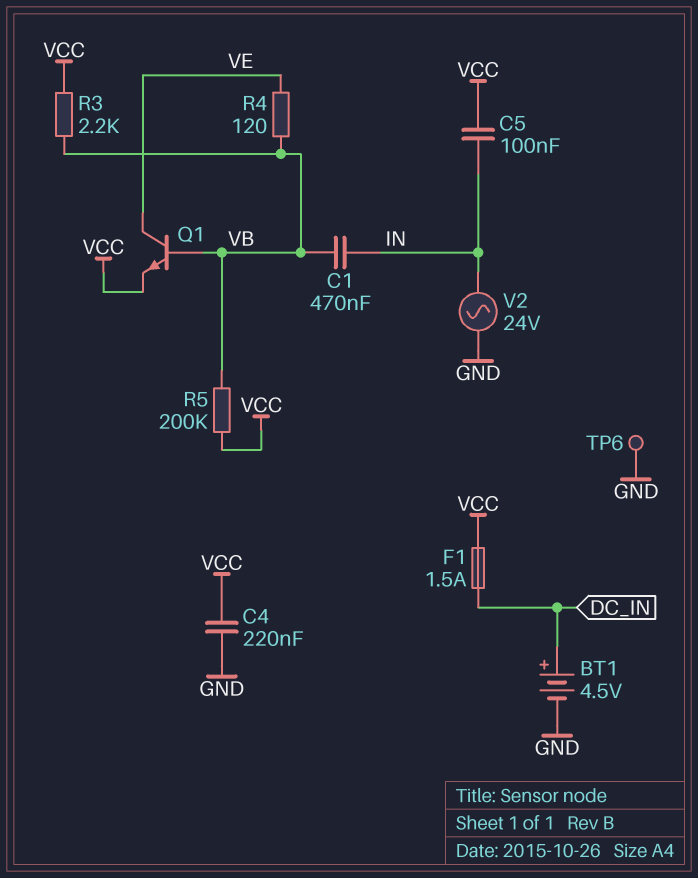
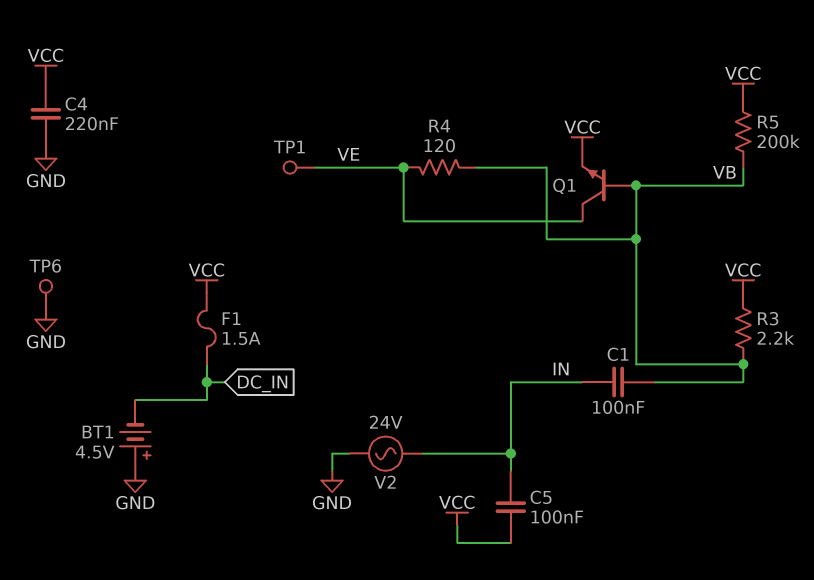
BT1: 4.5V (plus DC_IN, minus GND) -> 4.5V (plus GND, minus DC_IN)
C1: 470nF (IN, VB) -> 100nF (IN, VB)
TP1: none -> test point (VE)

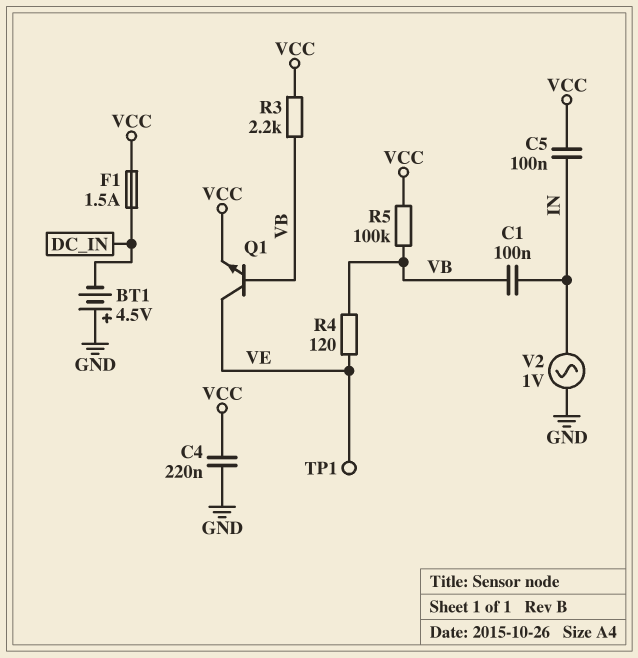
R5: 200k (VB, VCC) -> 100k (VB, VCC)
TP6: test point (GND) -> none
V2: AC 24V (GND, IN) -> AC 1V (GND, IN)

